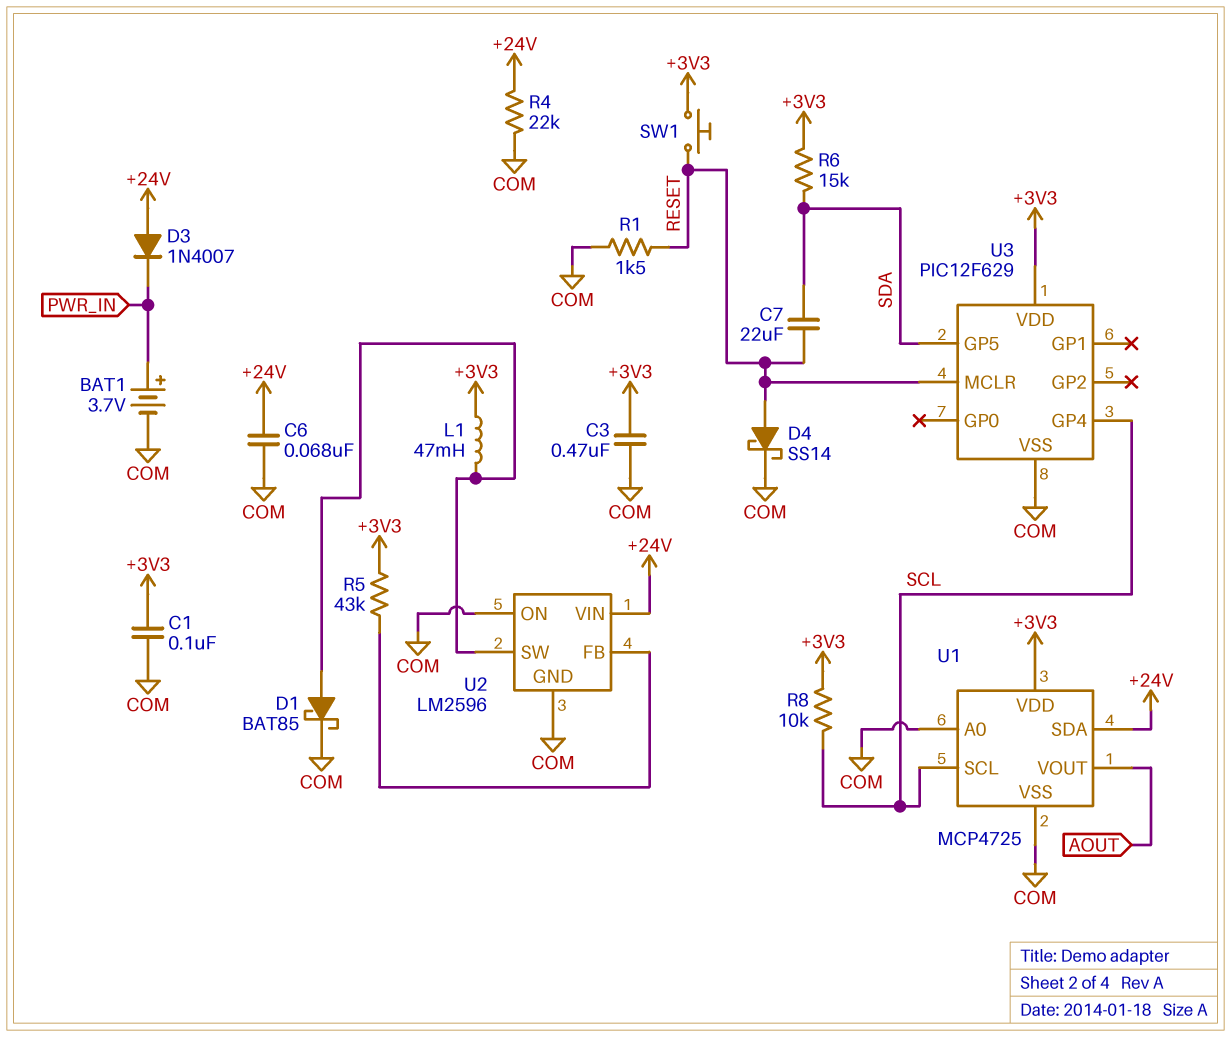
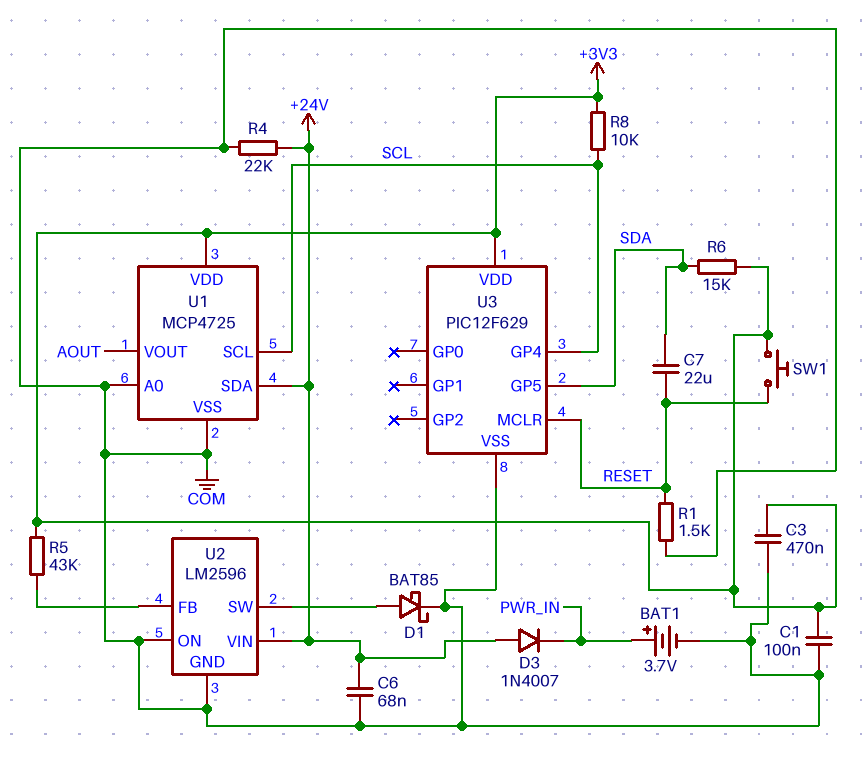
D4: schottky SS14 (A RESET, K COM) -> none
L1: 47mH (+3V3, U2/SW) -> none

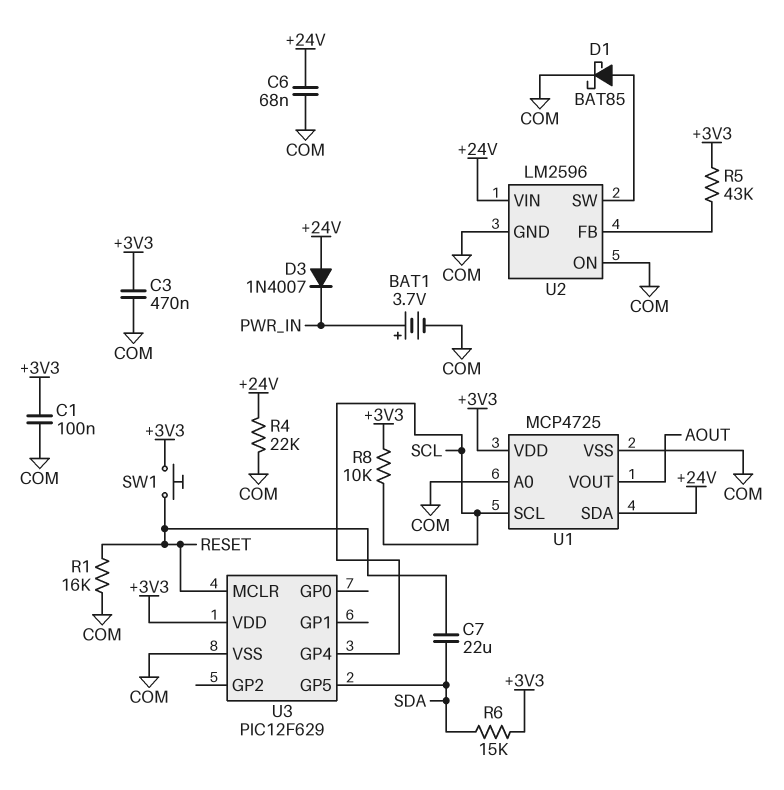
R1: 1.5k (COM, RESET) -> 16k (COM, RESET)

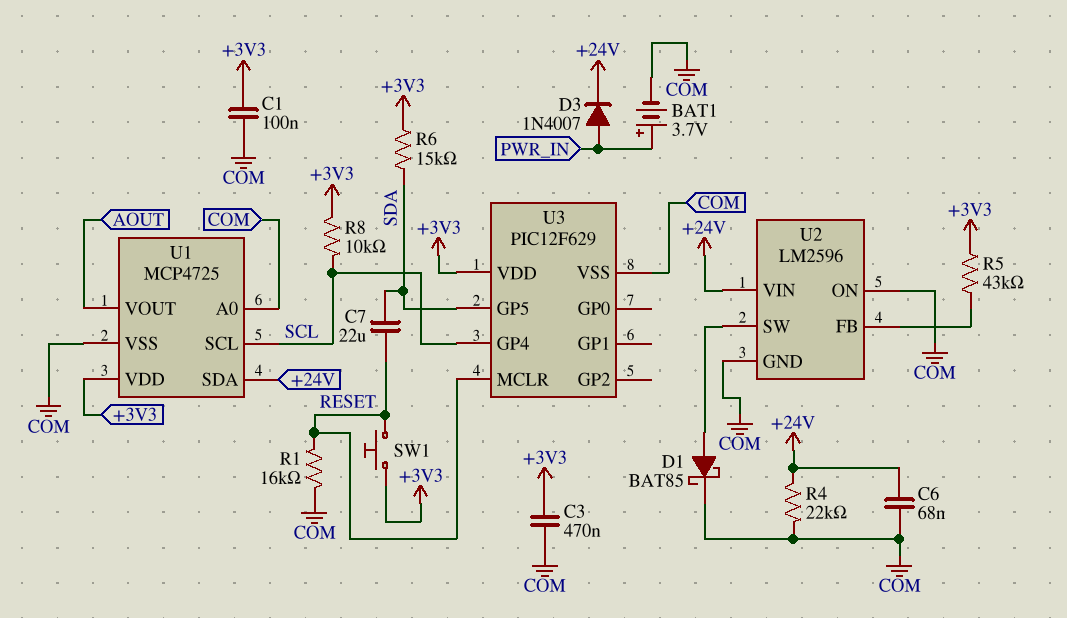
D3: diode 1N4007 (A +24V, K PWR_IN) -> diode 1N4007 (A PWR_IN, K +24V)

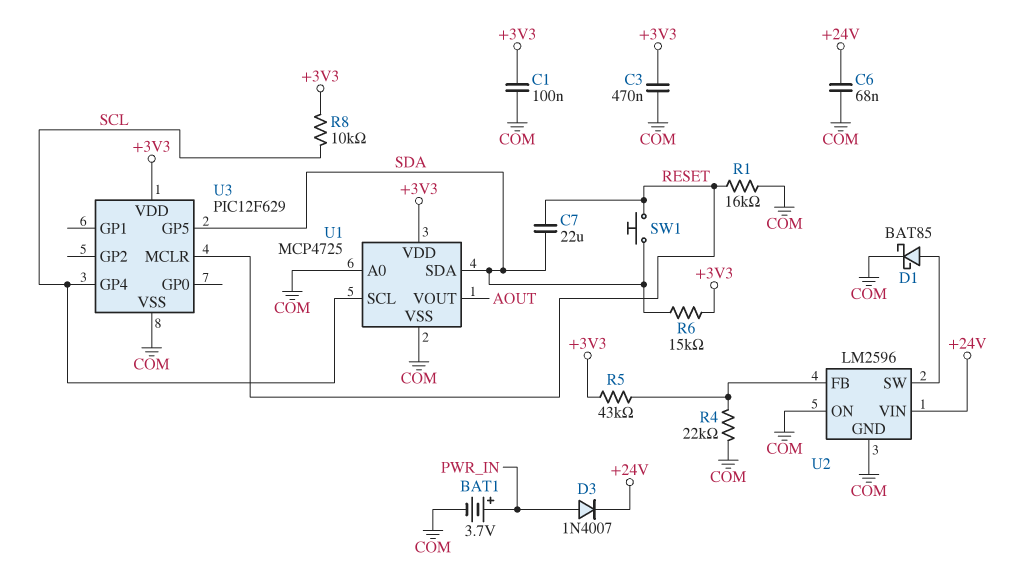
R4: 22k (+24V, COM) -> 22k (COM, U2/FB)
SW1: button (+3V3, RESET) -> button (RESET, SDA)
U1 pin SDA: +24V -> SDA

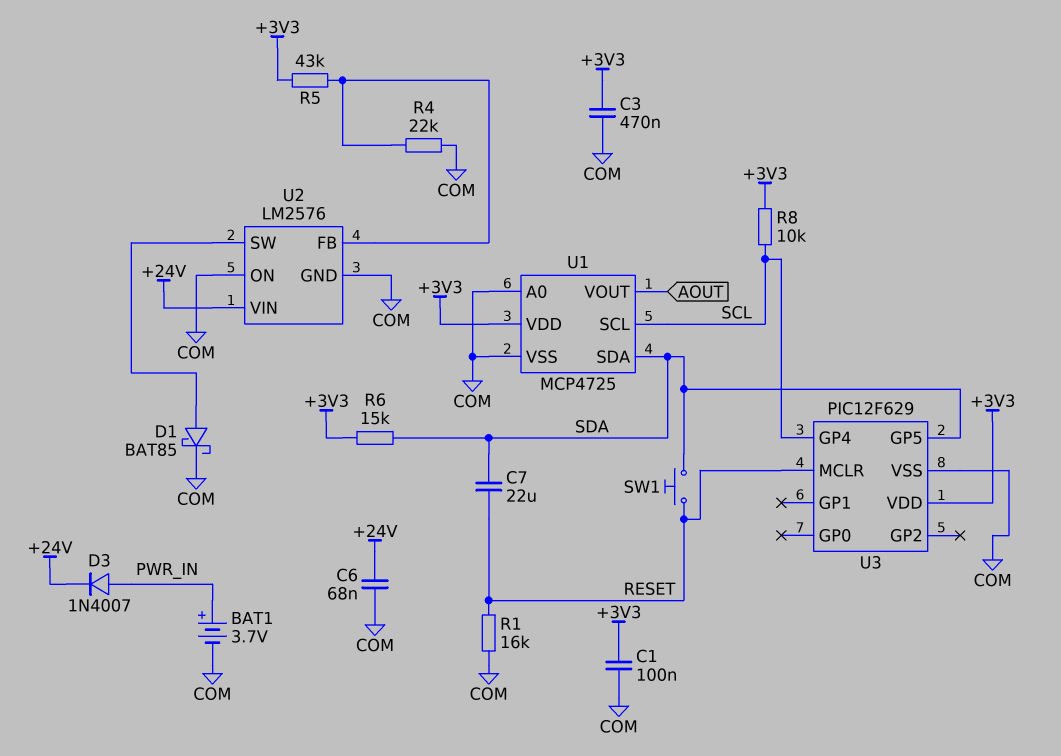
U2: LM2596 -> LM2576

